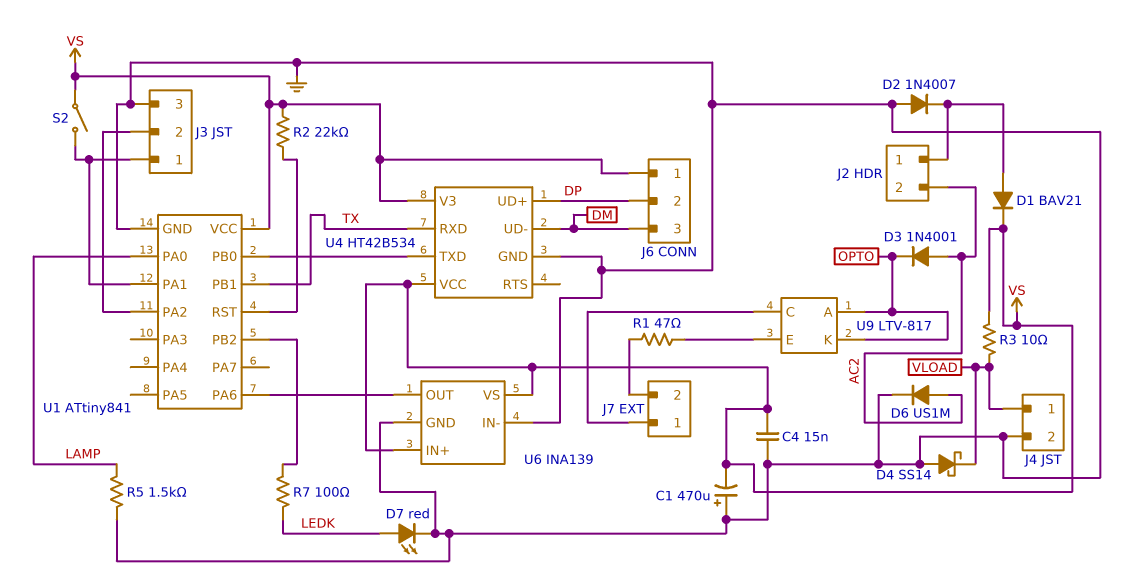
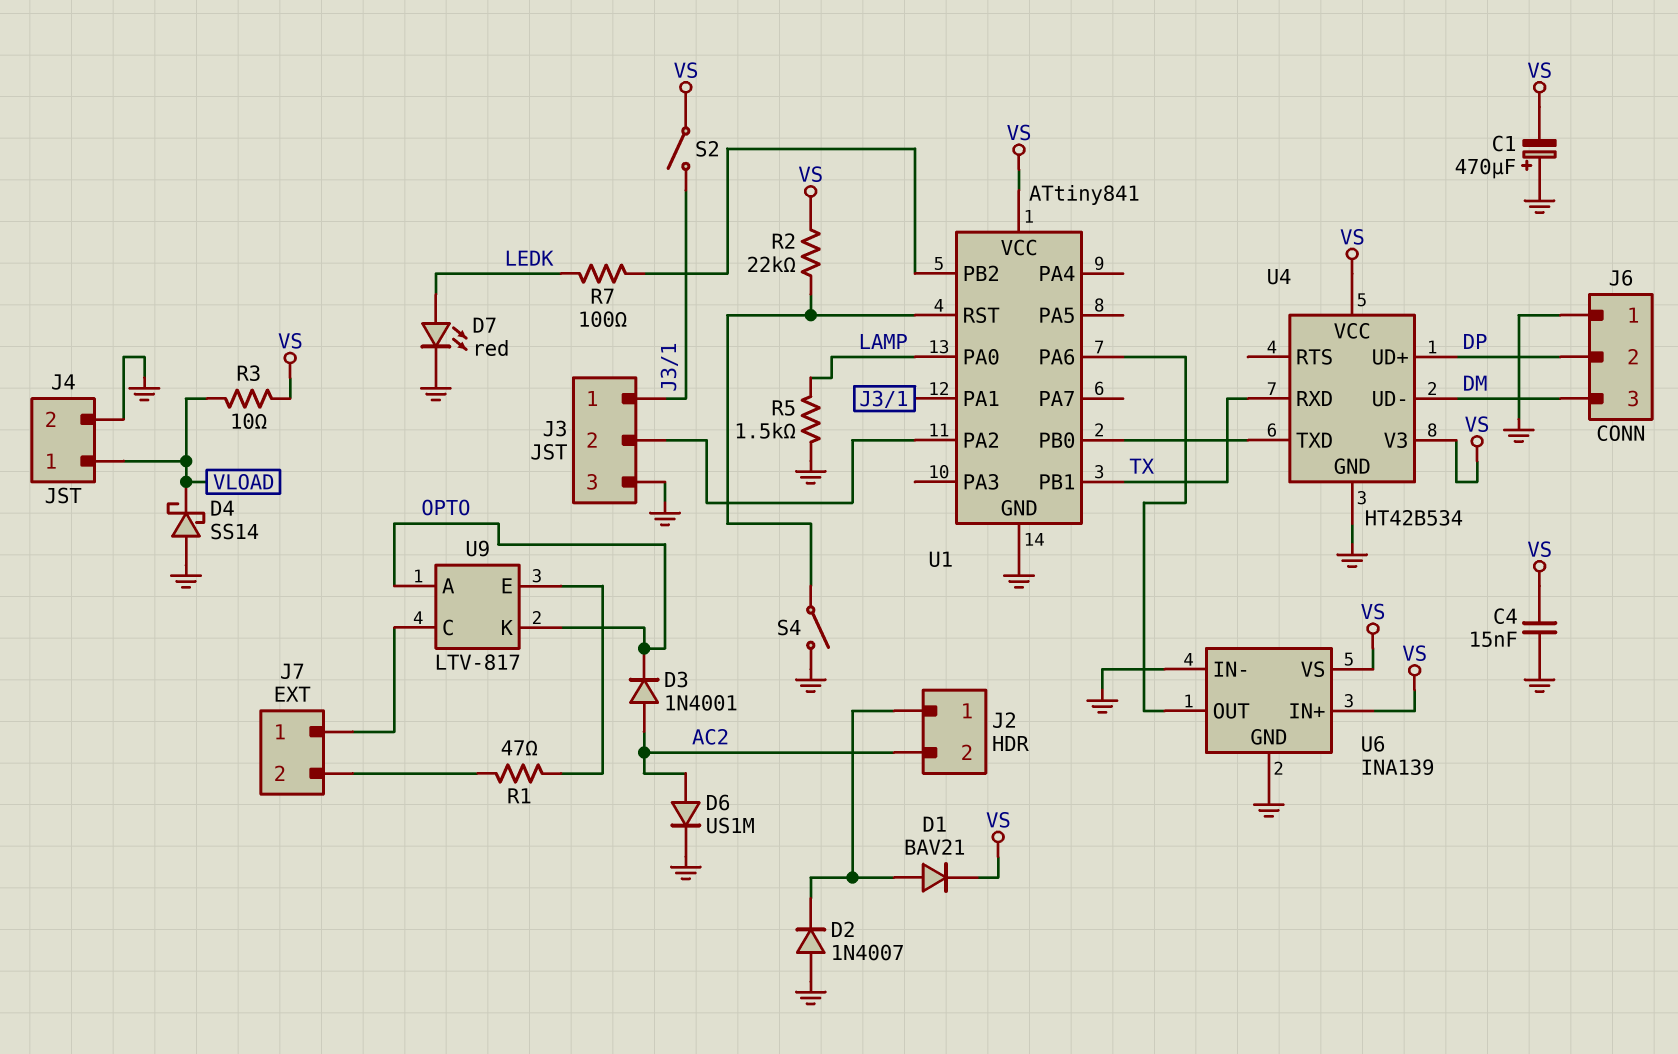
J6 pin 1: VS -> GND
S4: none -> switch (GND, U1/RST)

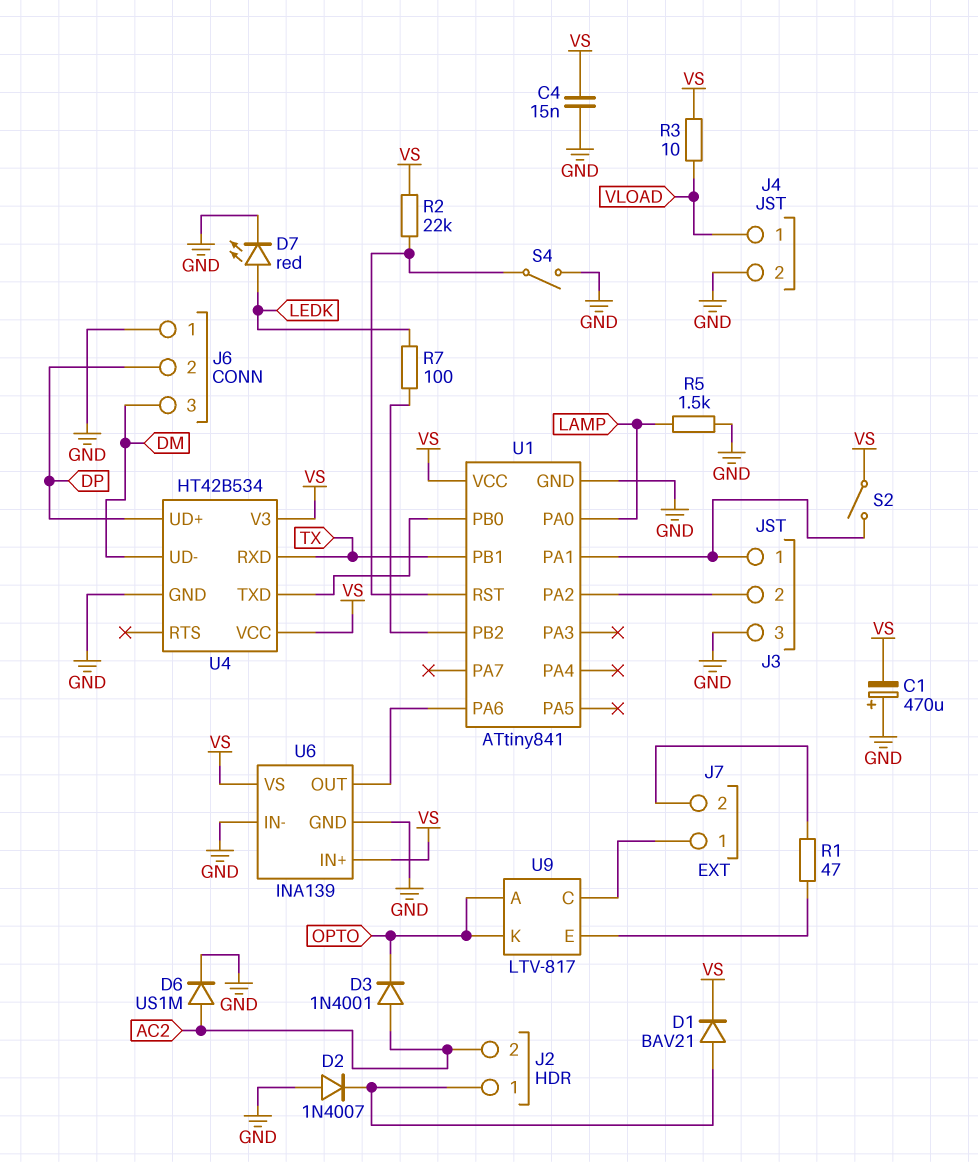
D4: schottky SS14 (A GND, K VLOAD) -> none

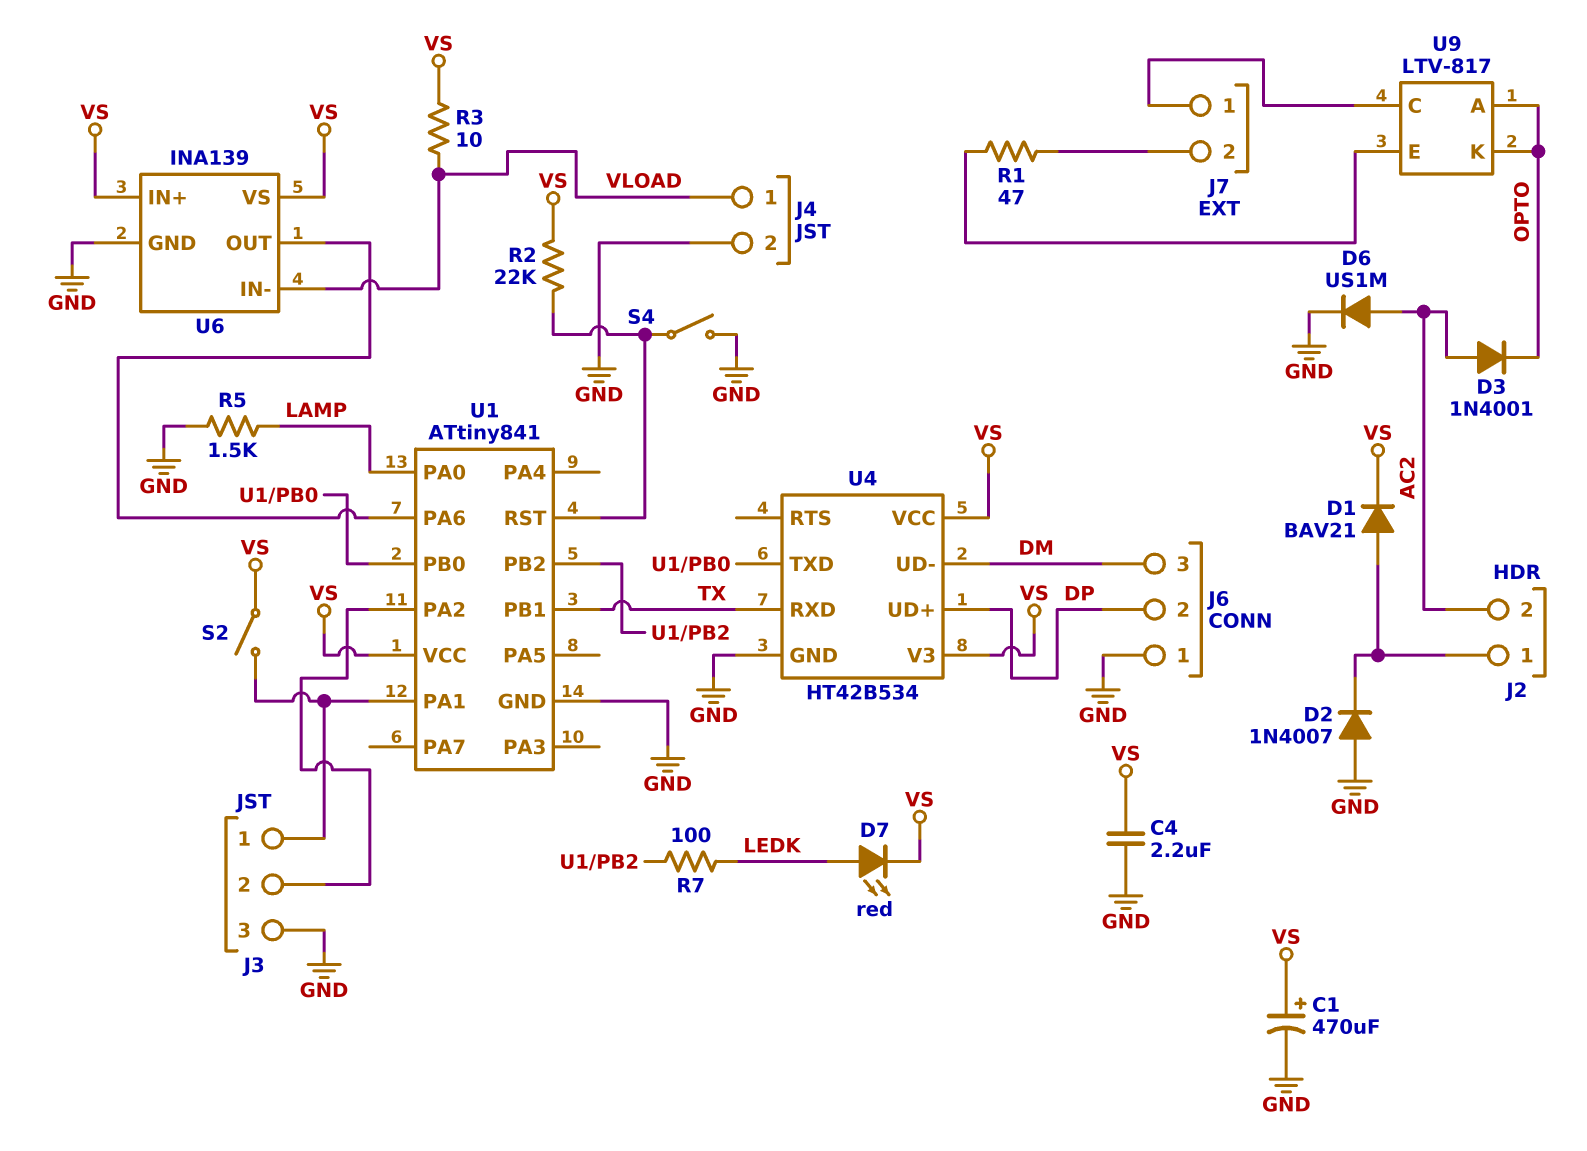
C1: 470uF (plus GND, minus VS) -> 470uF (plus VS, minus GND)
C4: 15nF (GND, VS) -> 2.2uF (GND, VS)
D7: LED red (A LEDK, K GND) -> LED red (A LEDK, K VS)
U6 pin IN-: GND -> VLOAD

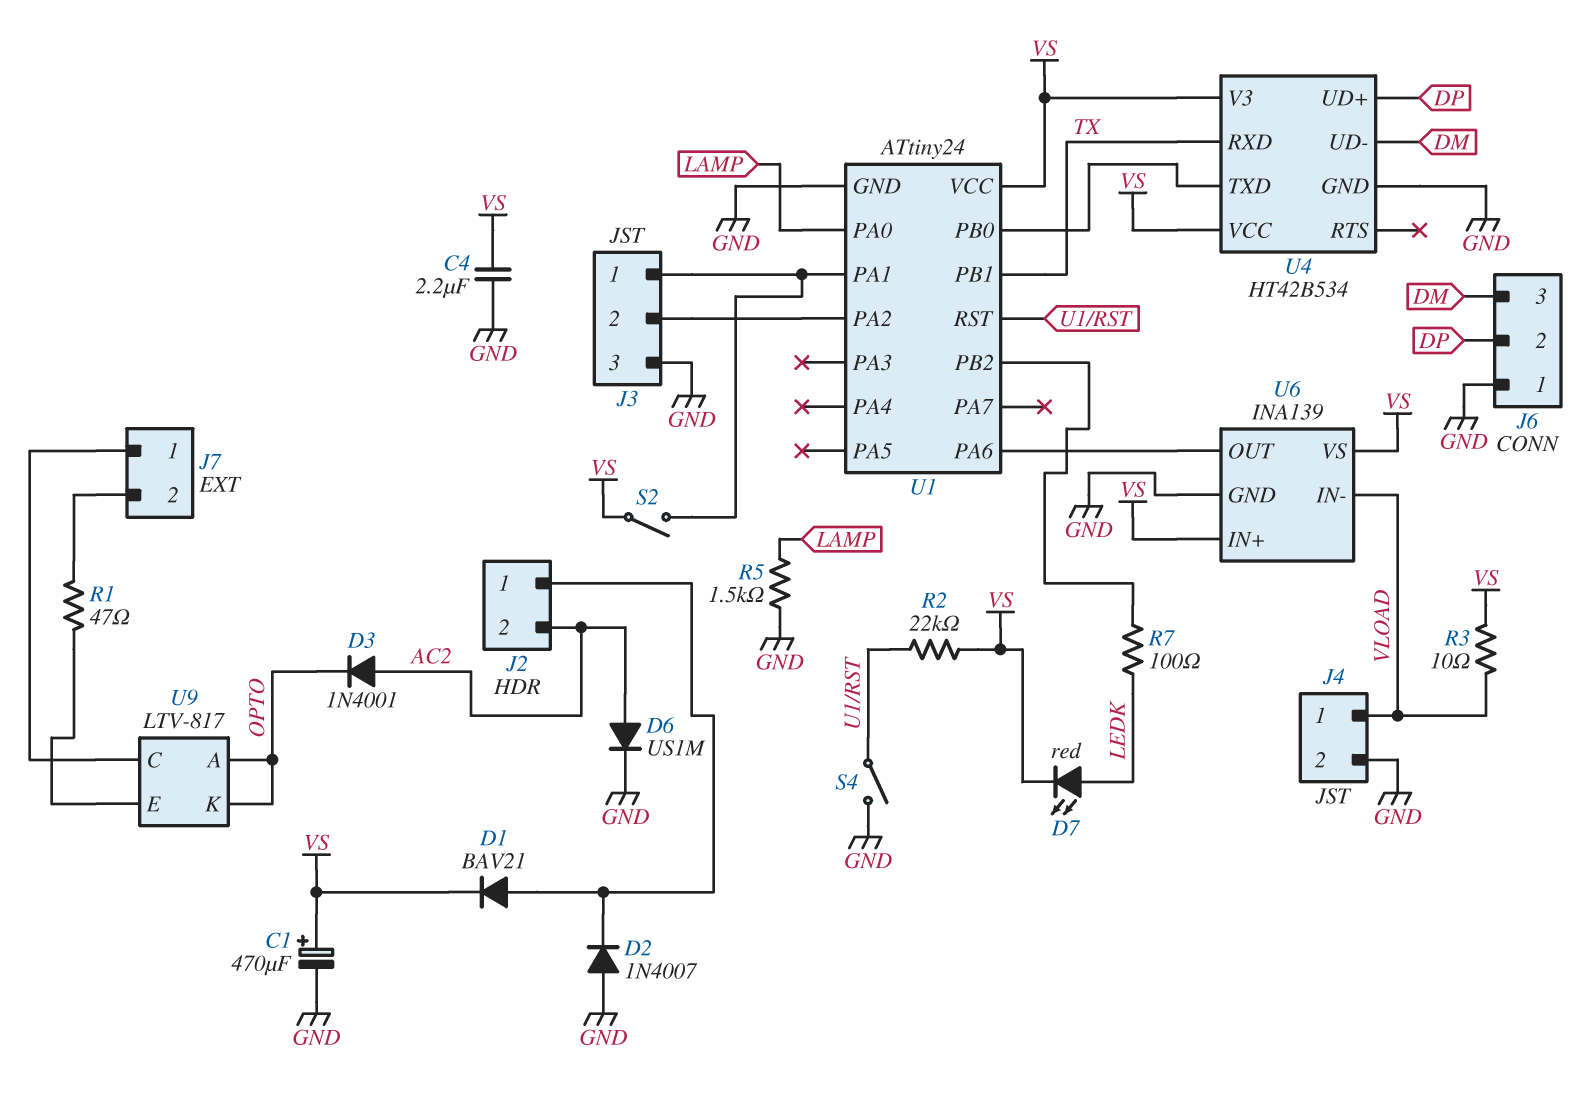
U1: ATtiny841 -> ATtiny24

